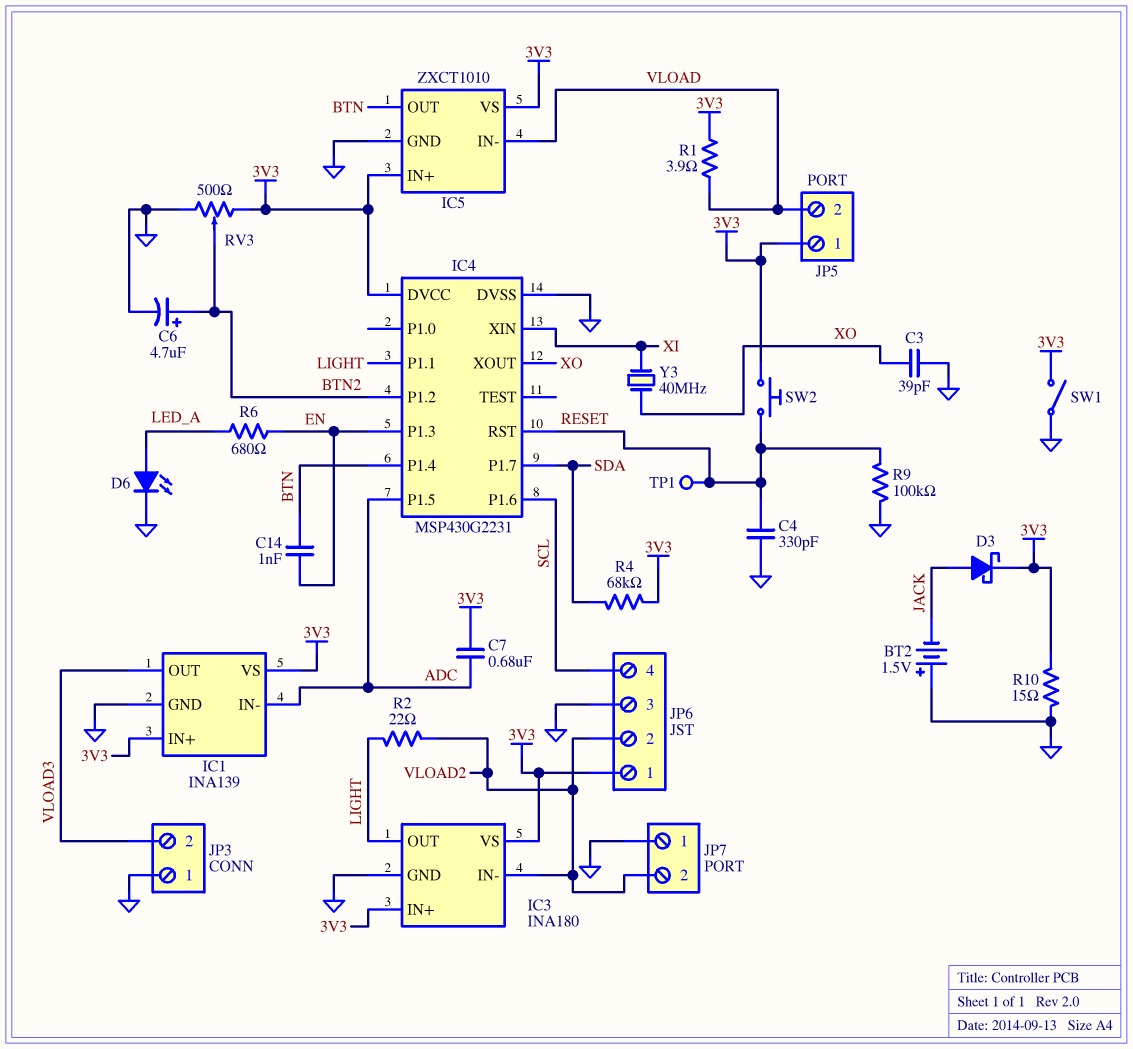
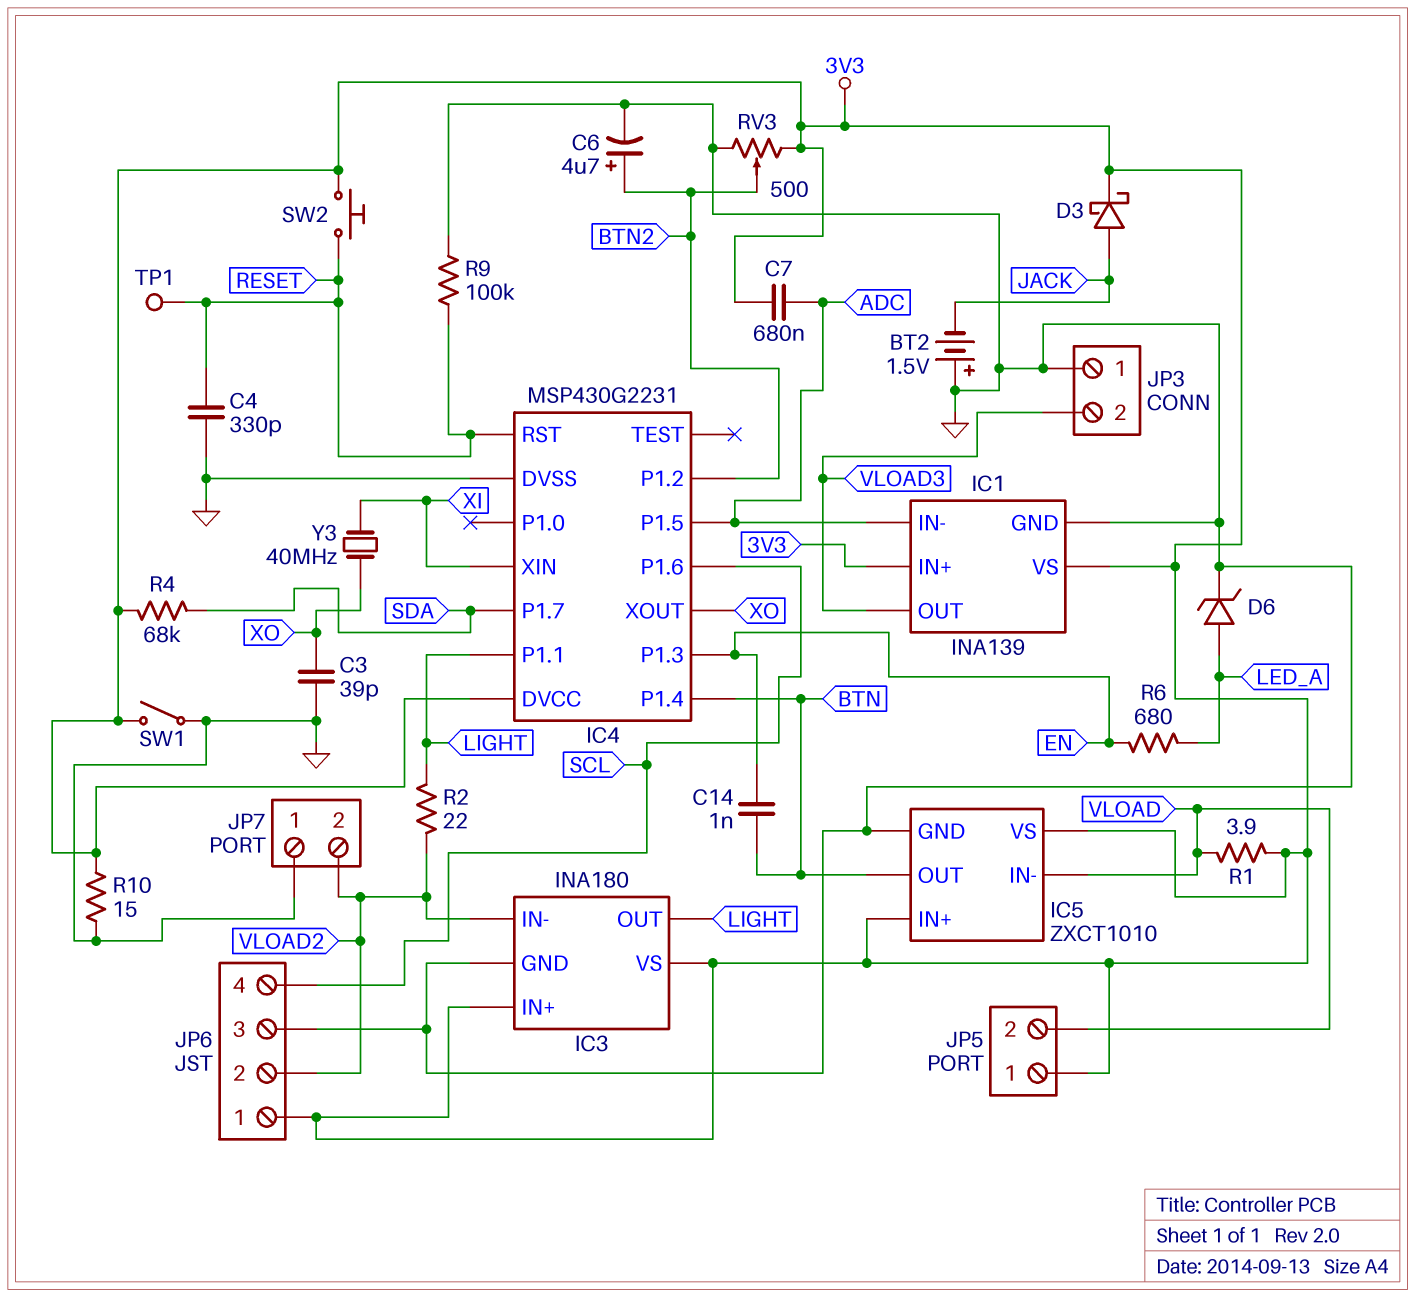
D6: LED (A LED_A, K GND) -> zener (A LED_A, K GND)

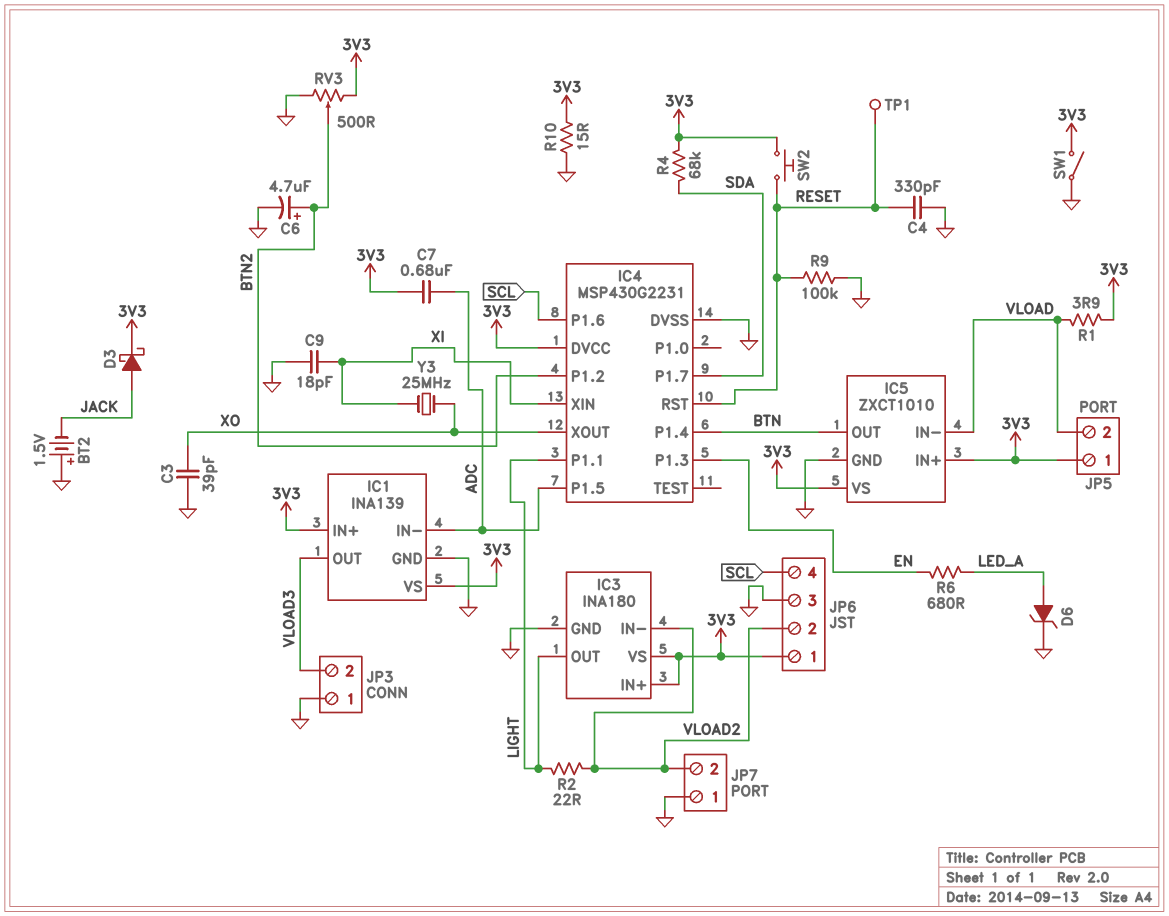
C9: none -> 18pF (GND, XI)
C14: 1nF (BTN, EN) -> none
Y3: 40MHz (XI, XO) -> 25MHz (XI, XO)

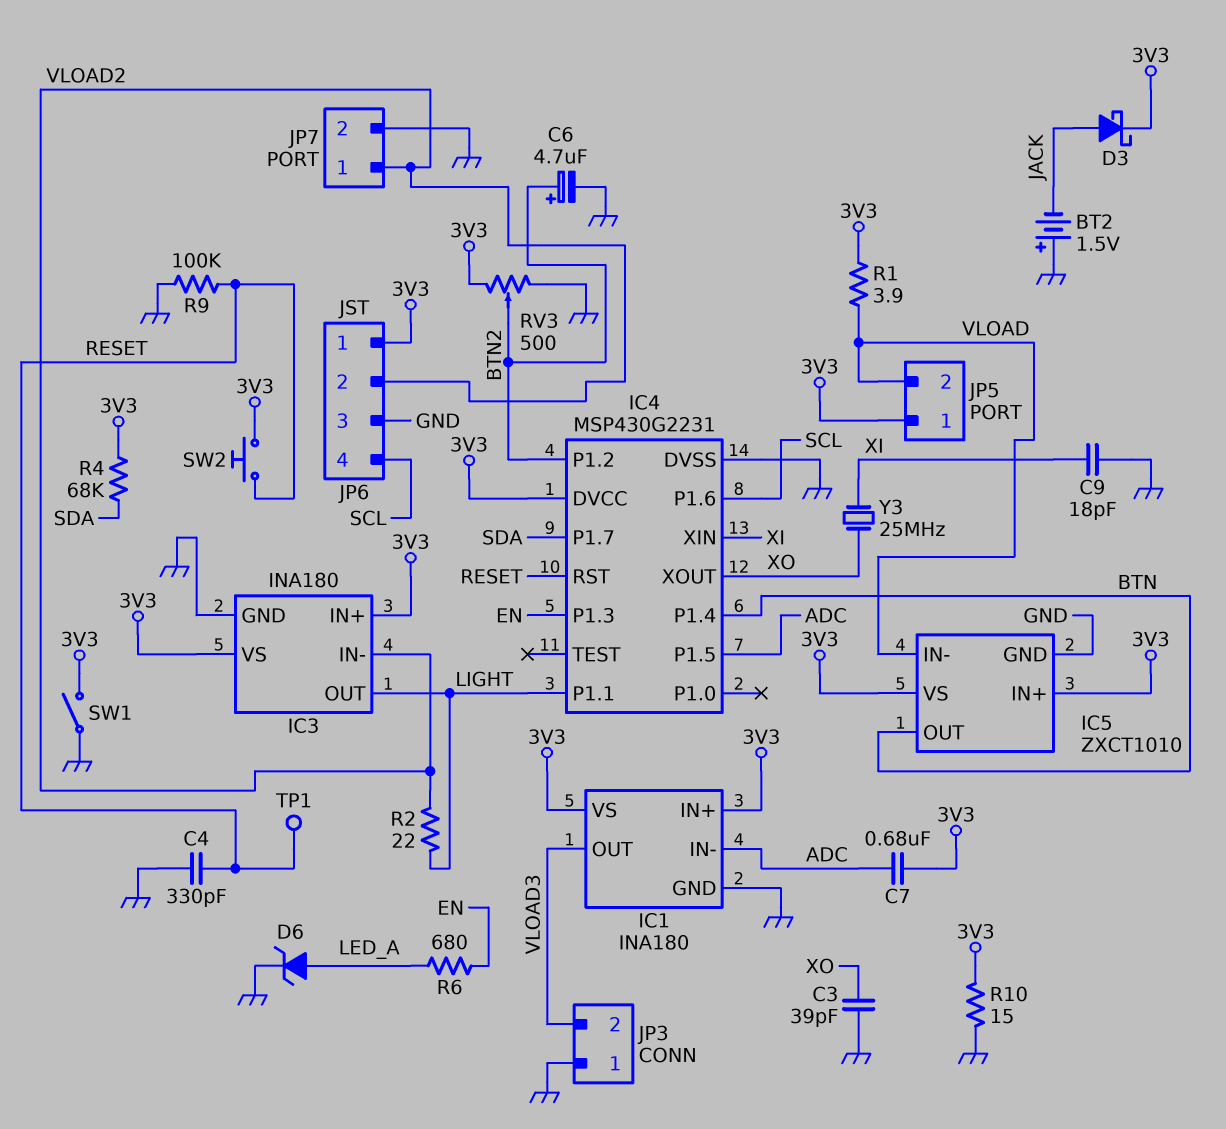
IC1: INA139 -> INA180
JP7 pin 1: GND -> VLOAD2
JP7 pin 2: VLOAD2 -> GND

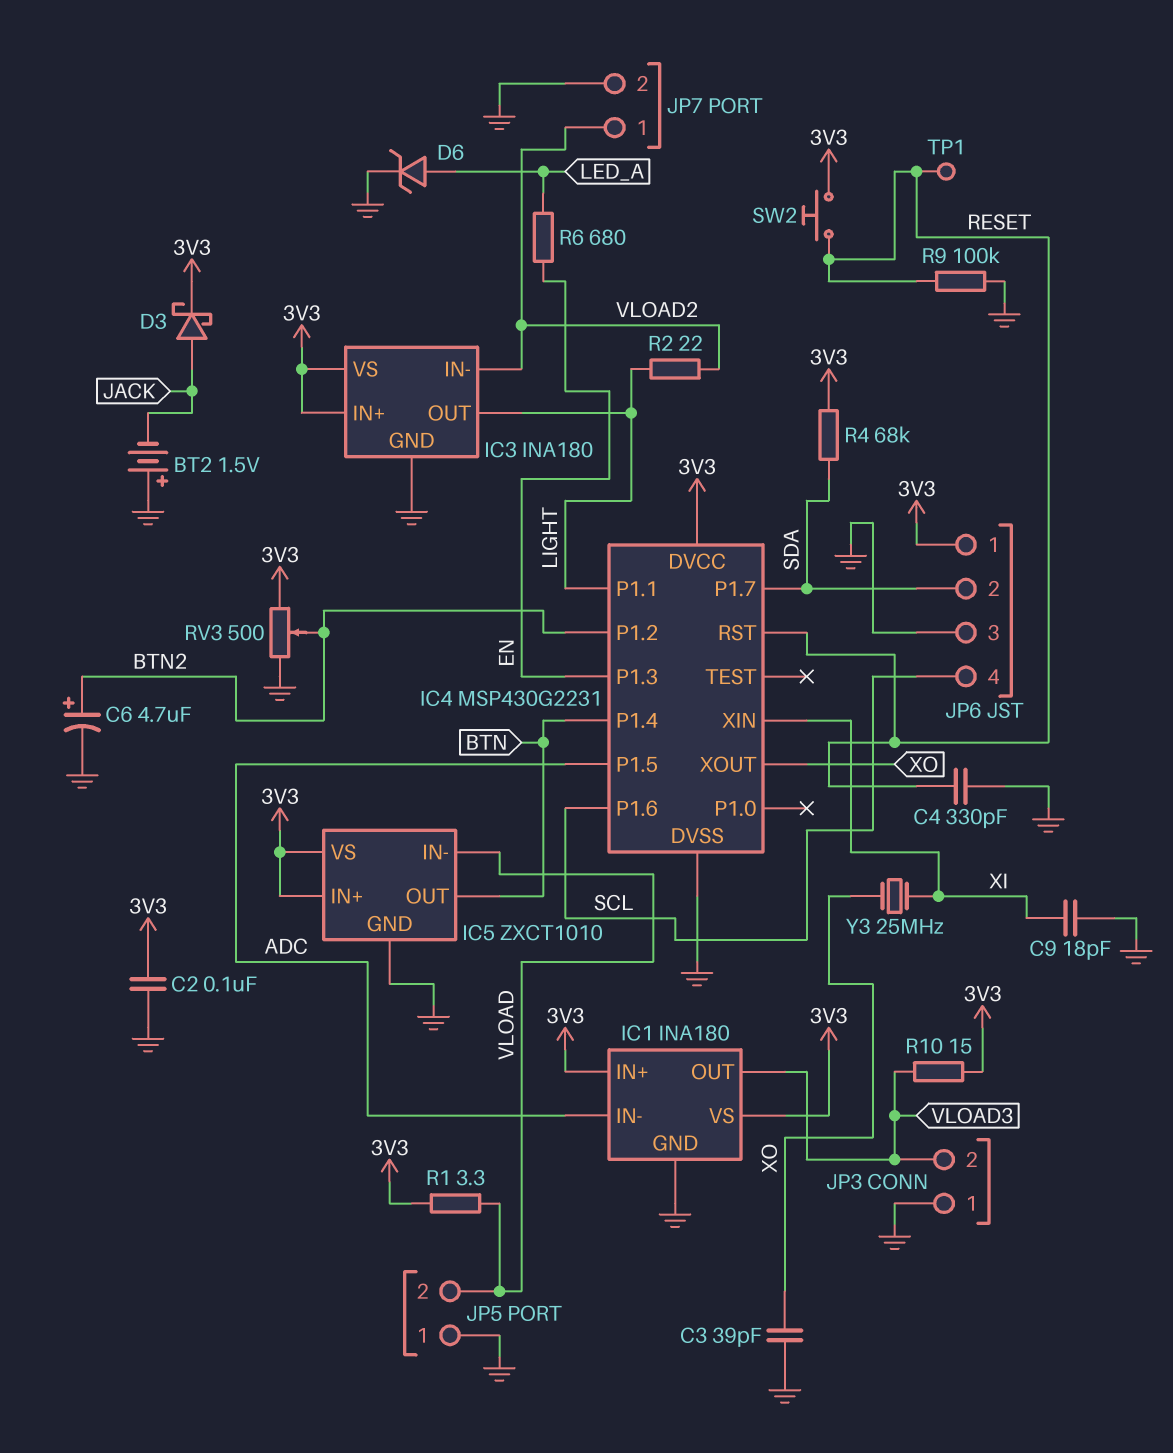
C2: none -> 100nF (3V3, GND)
C7: 680nF (3V3, ADC) -> none
JP5 pin 1: 3V3 -> GND
JP6 pin 2: VLOAD2 -> SDA
R1: 3.9 (3V3, VLOAD) -> 3.3 (3V3, VLOAD)
R10: 15 (3V3, GND) -> 15 (3V3, VLOAD3)
SW1: switch (3V3, GND) -> none

